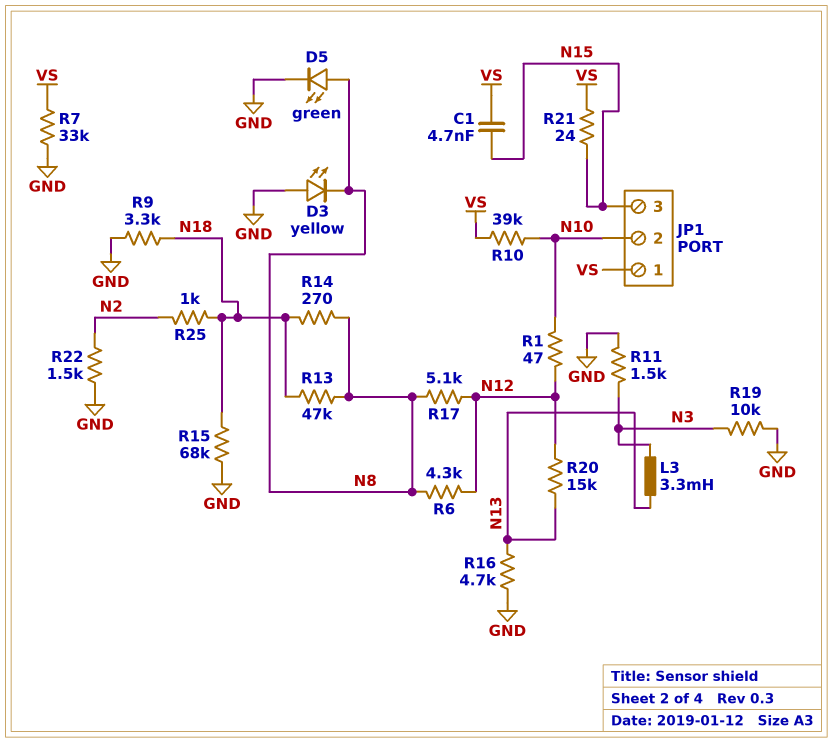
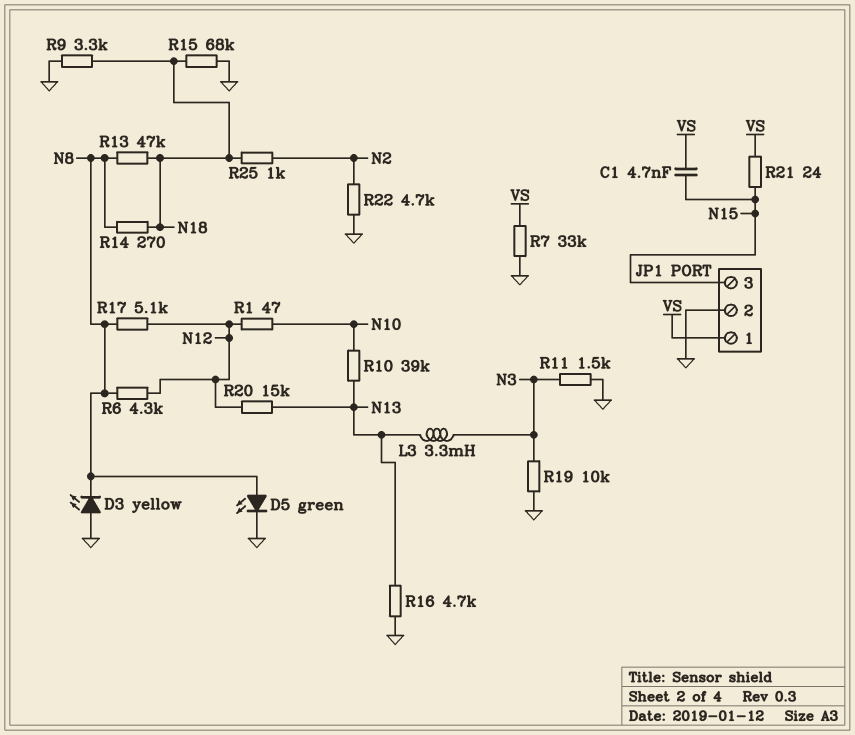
JP1 pin 2: N10 -> GND
R10: 39k (N10, VS) -> 39k (N10, N13)
R22: 1.5k (GND, N2) -> 4.7k (GND, N2)

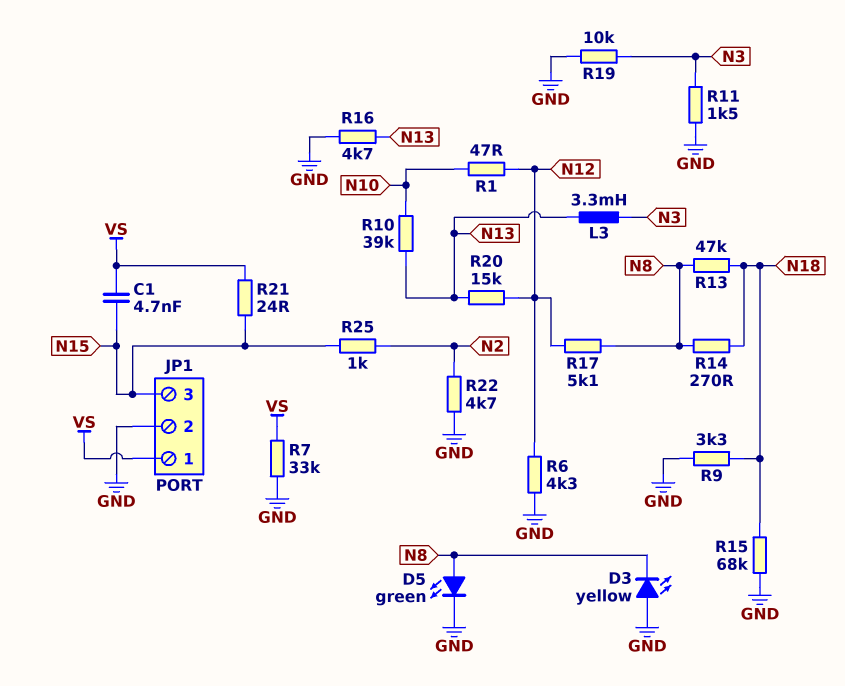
R6: 4.3k (N8, N12) -> 4.3k (GND, N12)
R25: 1k (N2, N18) -> 1k (N2, N15)

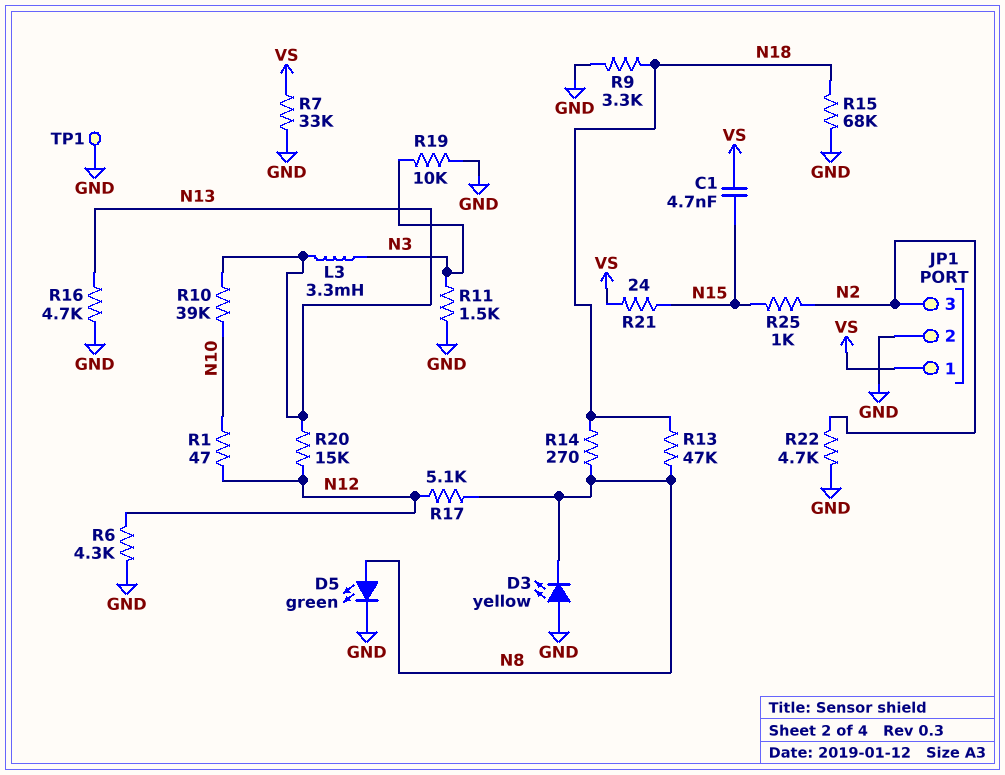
JP1 pin 3: N15 -> N2
TP1: none -> test point (GND)

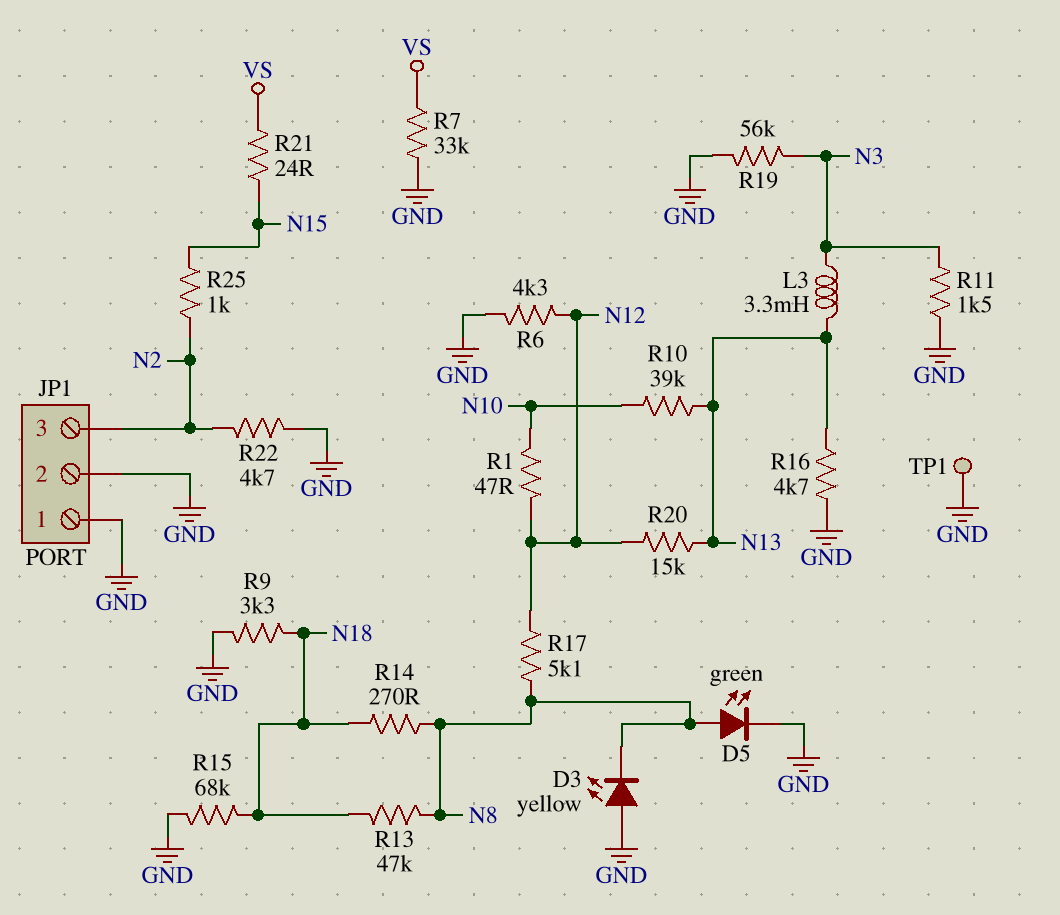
C1: 4.7nF (N15, VS) -> none
JP1 pin 1: VS -> GND
R19: 10k (GND, N3) -> 56k (GND, N3)

